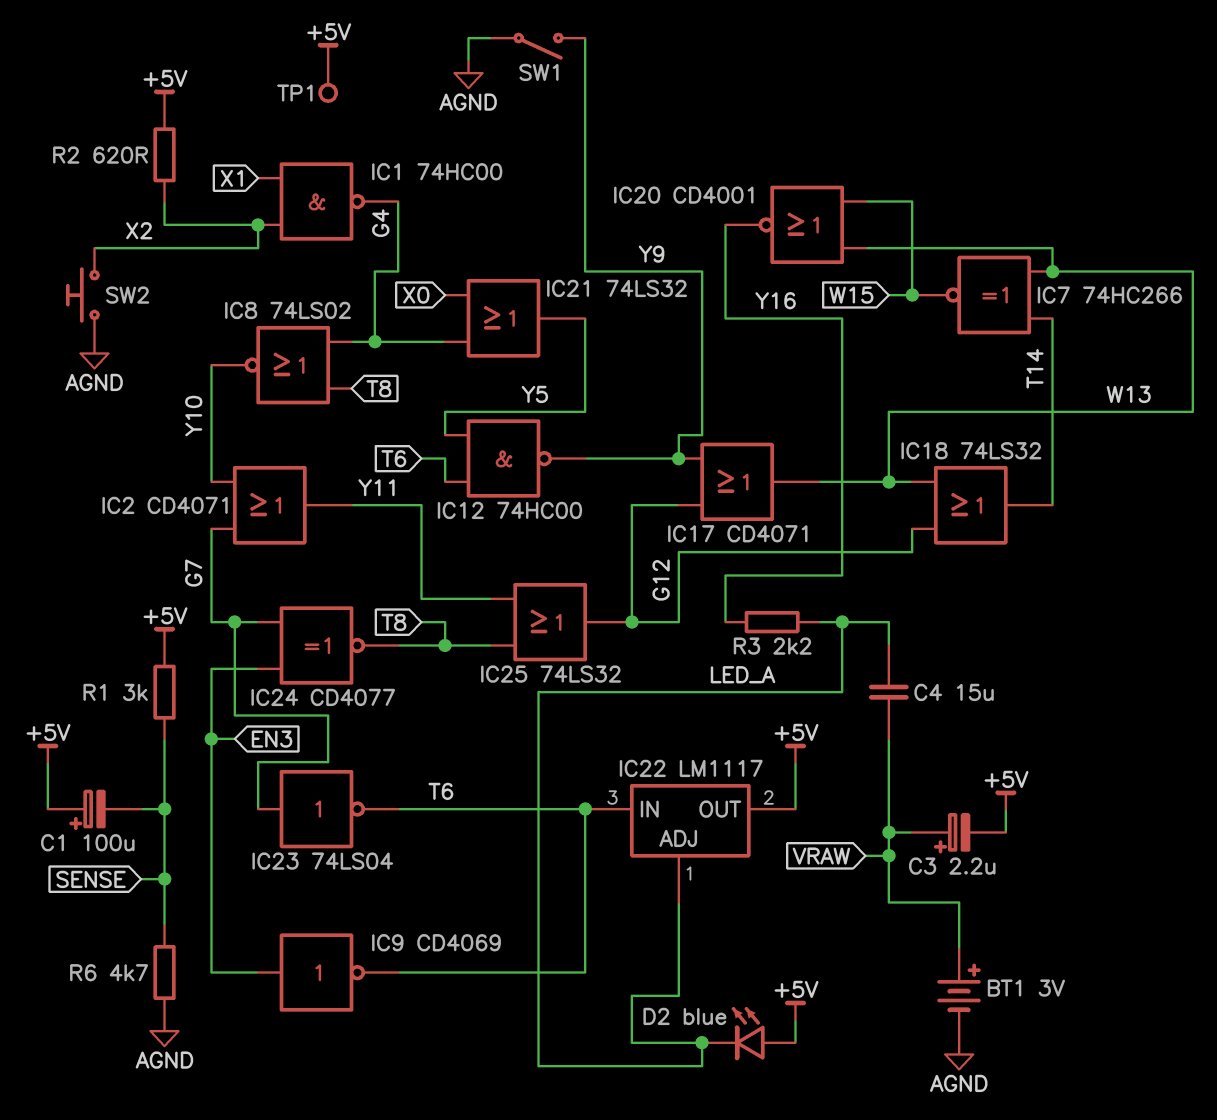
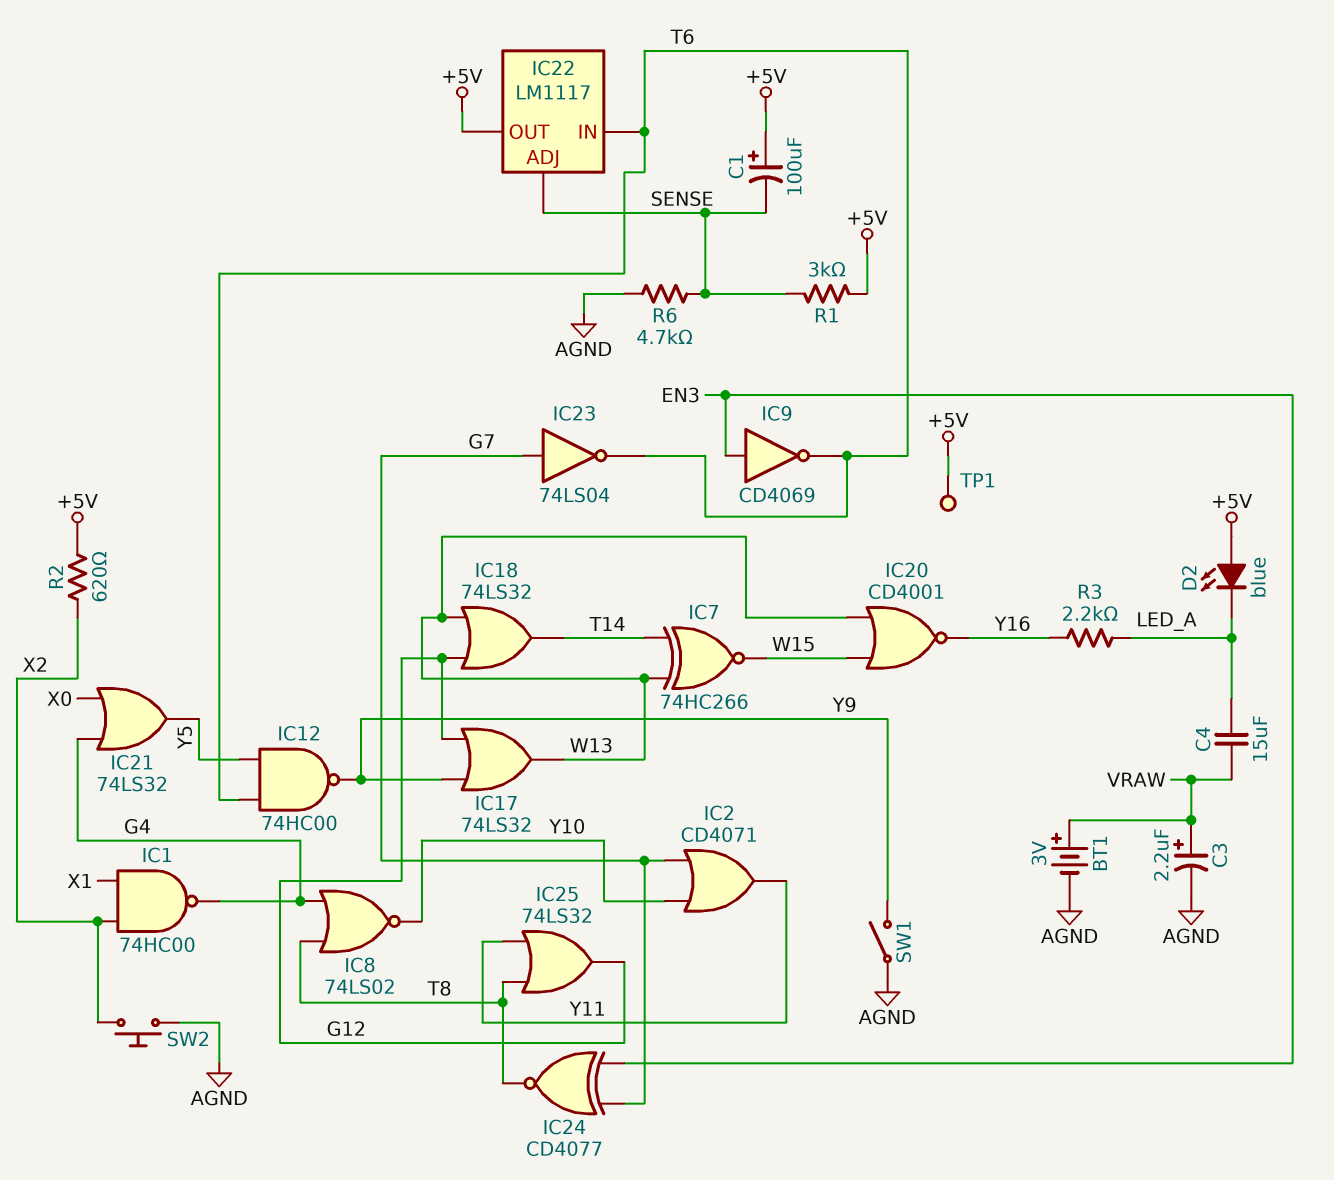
C3: 2.2uF (plus VRAW, minus +5V) -> 2.2uF (plus VRAW, minus AGND)
IC17: OR CD4071 (in G12, in Y9, out W13) -> OR 74LS32 (in G12, in Y9, out W13)
IC22 pin ADJ: LED_A -> SENSE

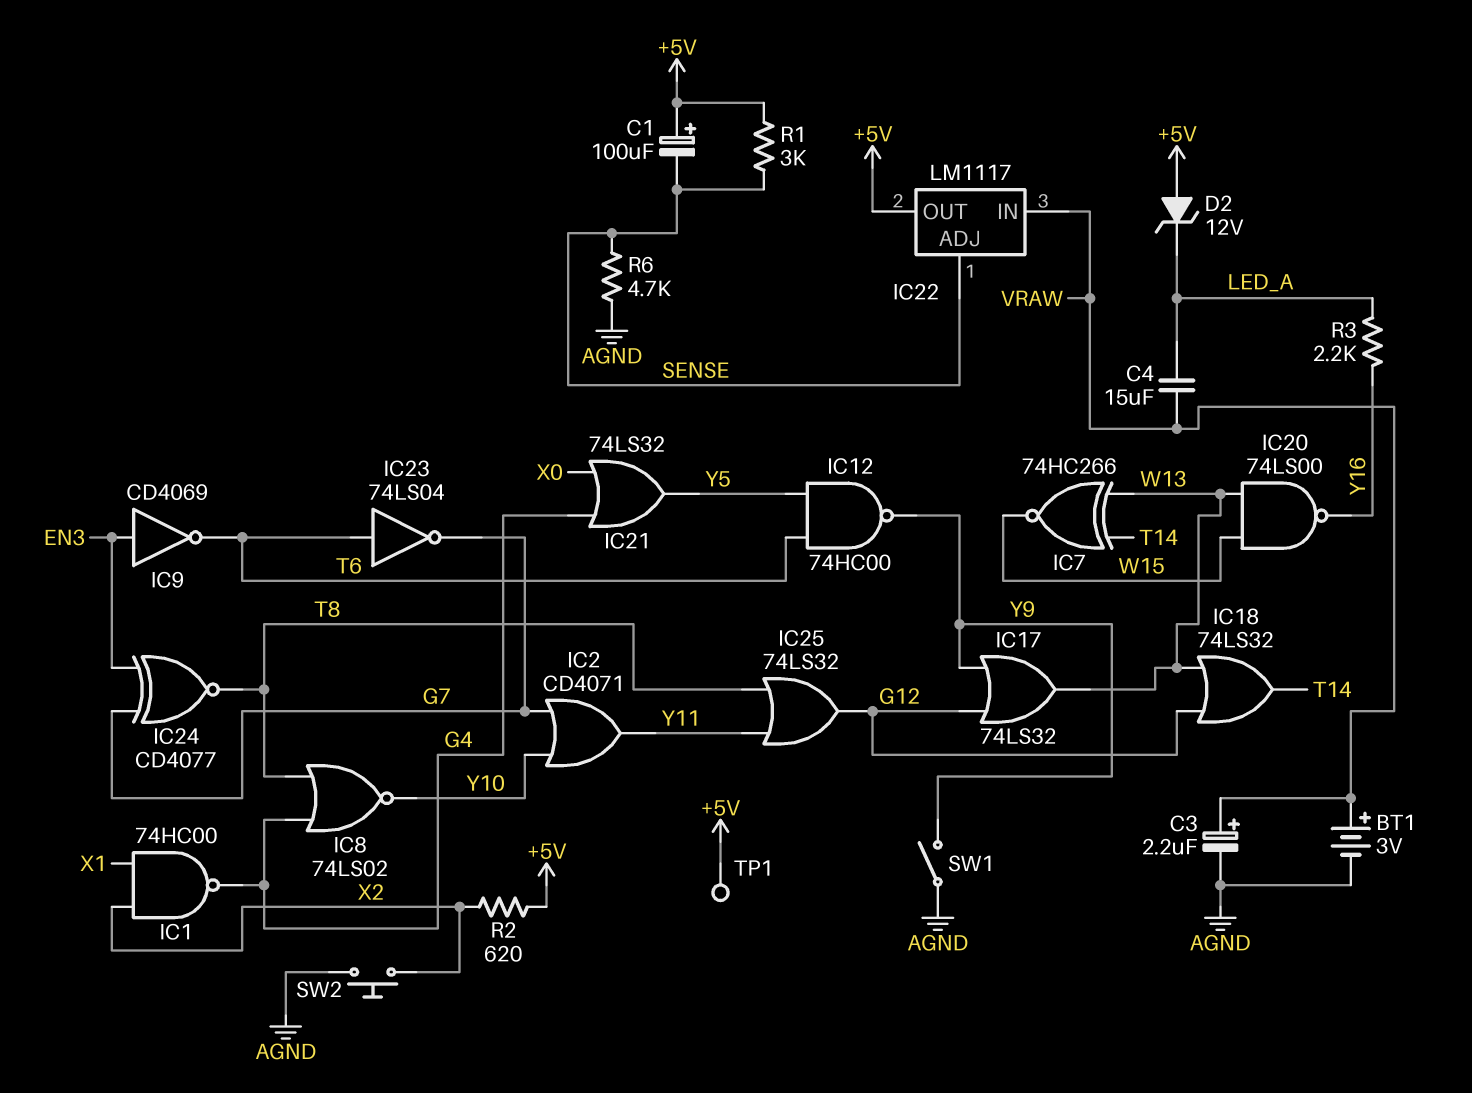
D2: LED blue (A +5V, K LED_A) -> zener 12V (A +5V, K LED_A)
IC20: NOR CD4001 (in W13, in W15, out Y16) -> NAND 74LS00 (in W13, in W15, out Y16)
IC22 pin IN: T6 -> VRAW
IC23: NOT 74LS04 (in G7, out T6) -> NOT 74LS04 (in T6, out G7)

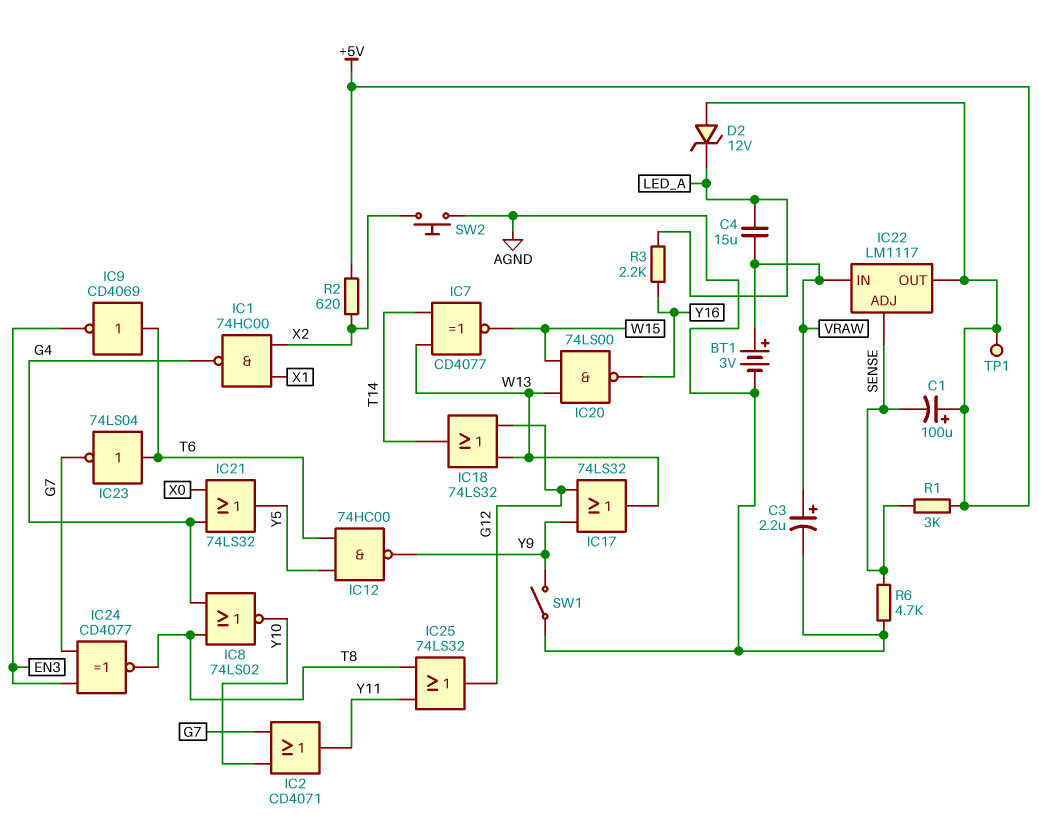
IC7: XNOR 74HC266 (in T14, in W13, out W15) -> XNOR CD4077 (in T14, in W13, out W15)
IC9: NOT CD4069 (in EN3, out T6) -> NOT CD4069 (in T6, out EN3)

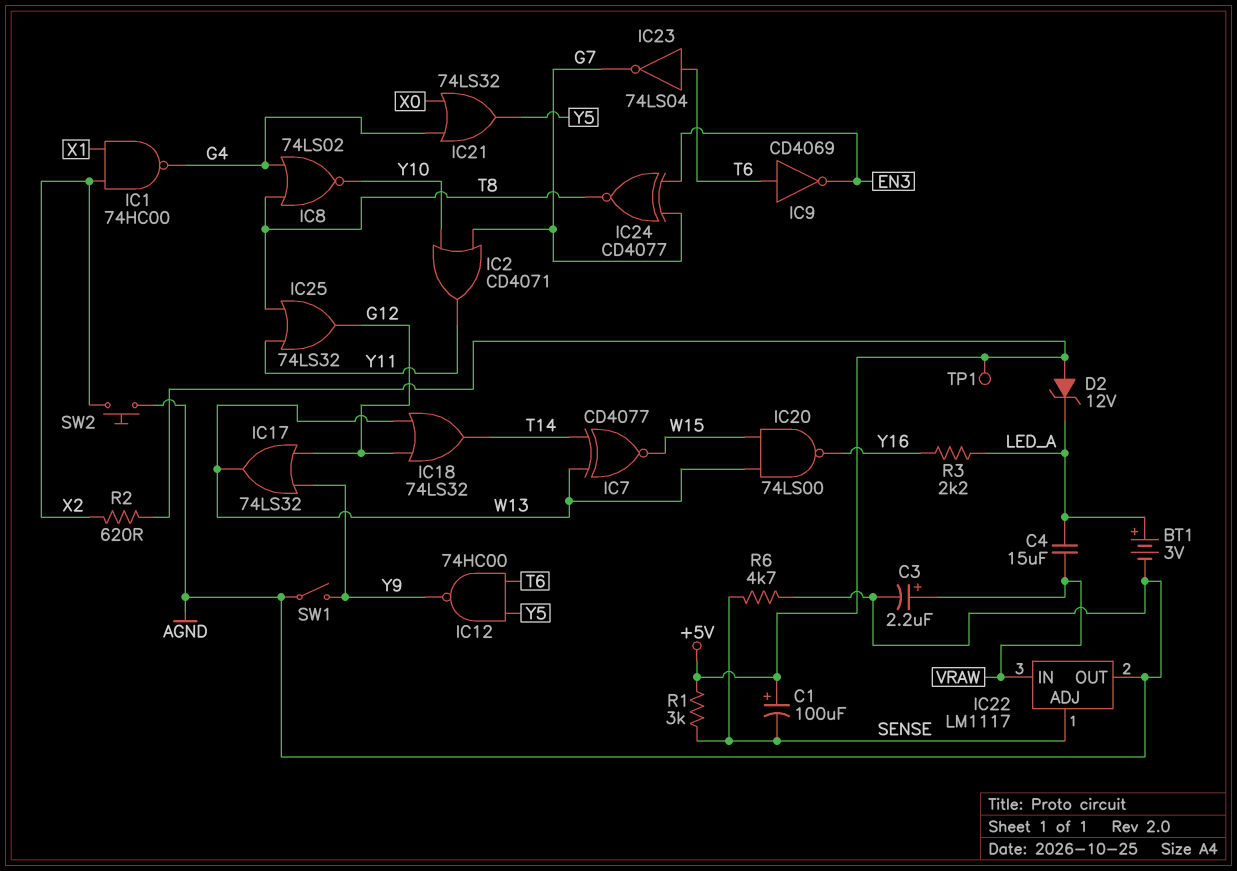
BT1: 3V (plus VRAW, minus AGND) -> 3V (plus LED_A, minus AGND)
IC22 pin OUT: +5V -> AGND

